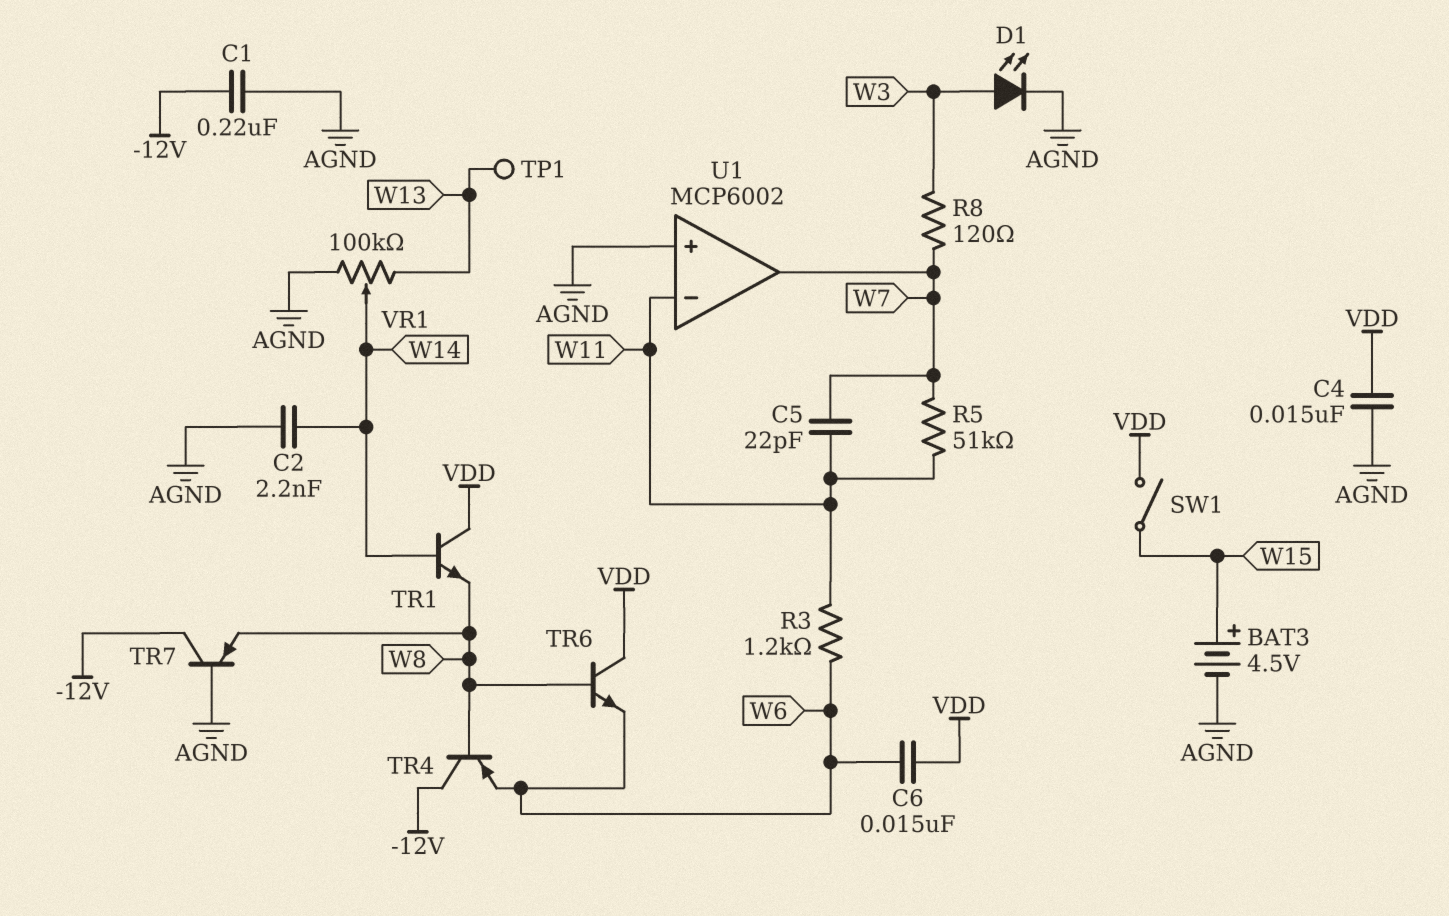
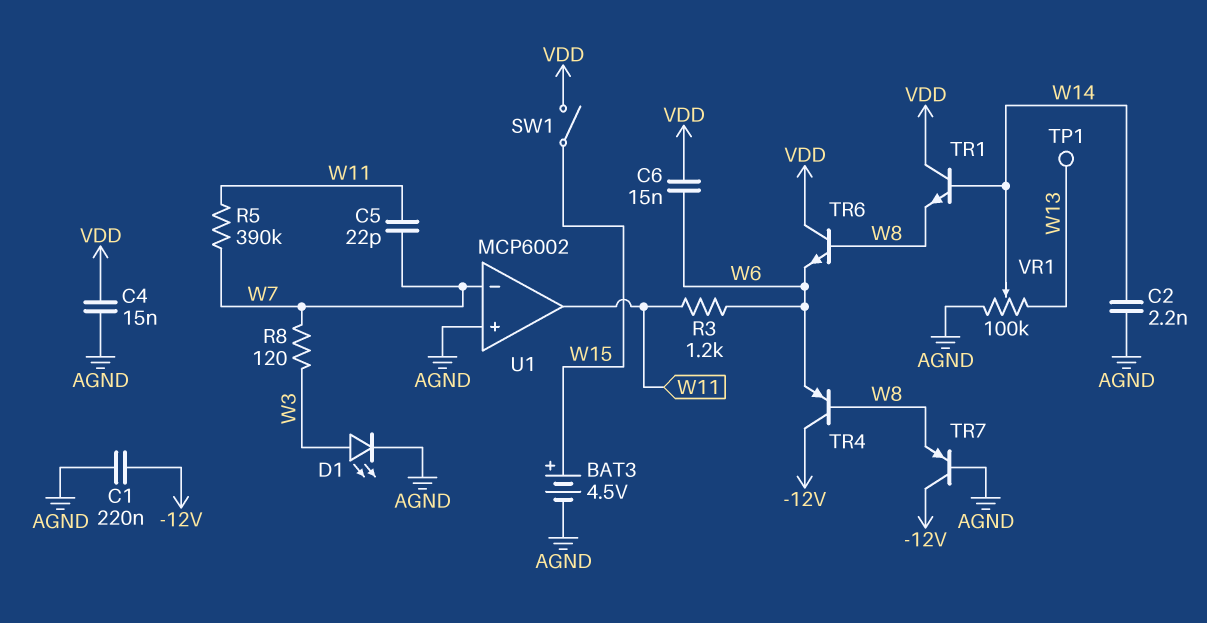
R5: 51k (W7, W11) -> 390k (W7, W11)
U1 pin in-: W11 -> W7
U1 pin out: W7 -> W11

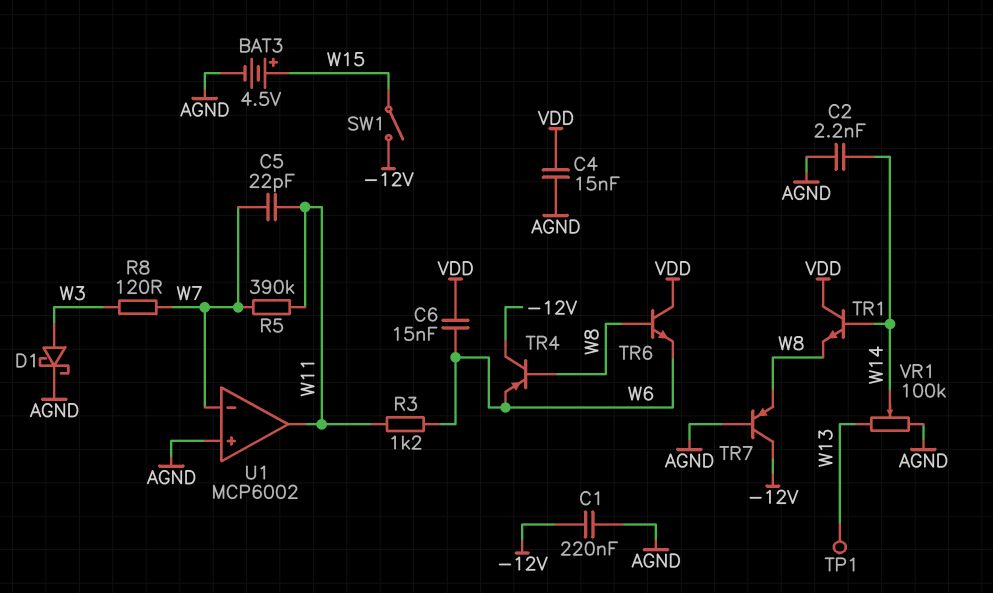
D1: LED (A W3, K AGND) -> schottky (A W3, K AGND)
SW1: switch (VDD, W15) -> switch (-12V, W15)

